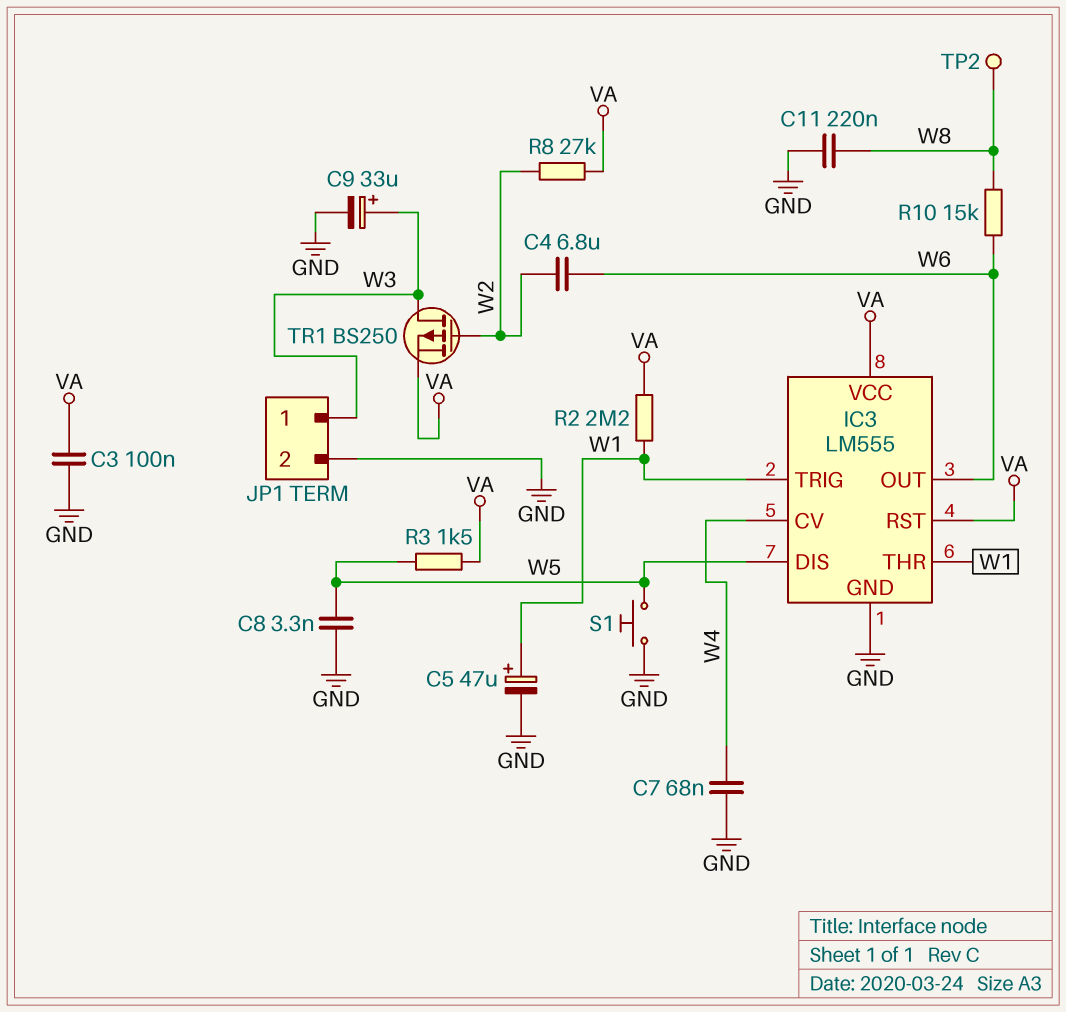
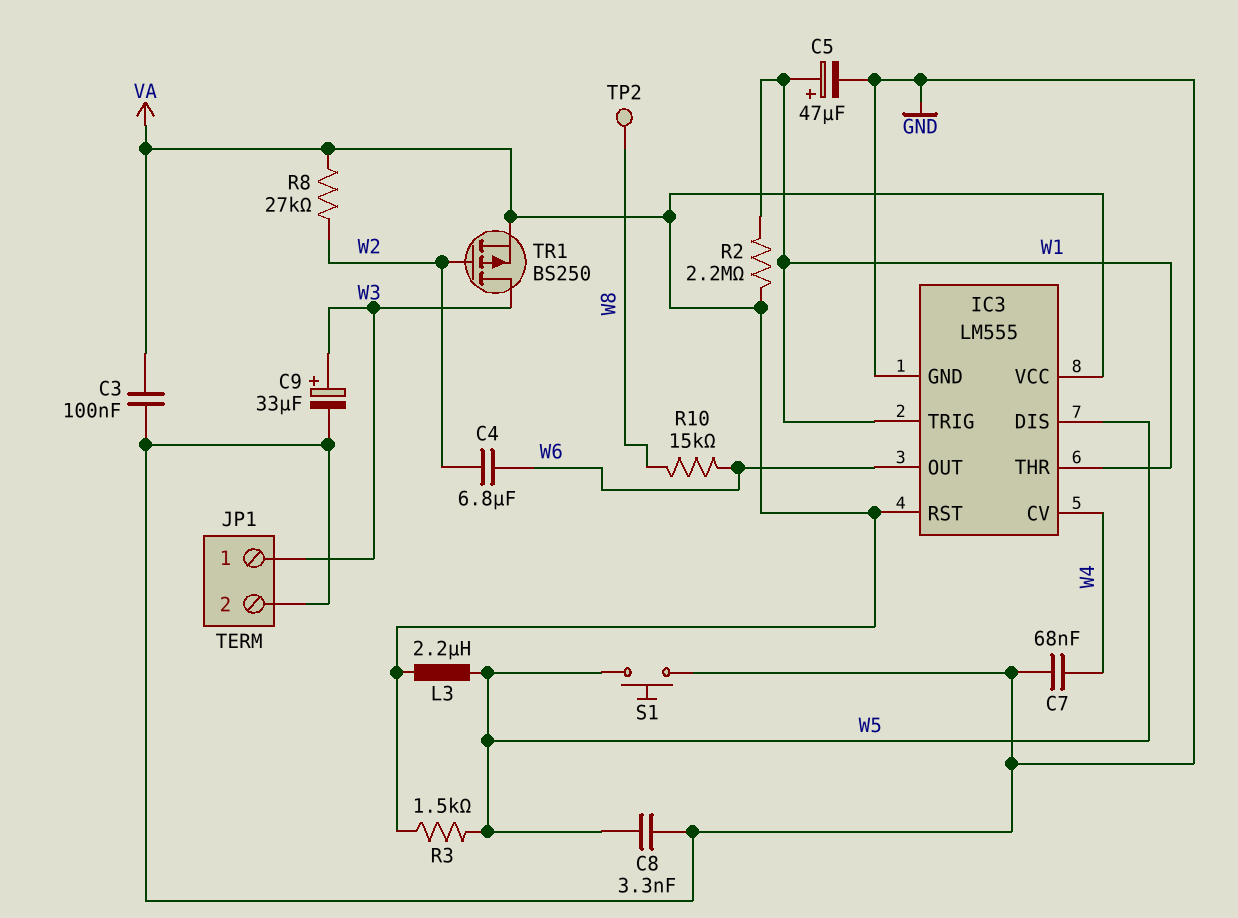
C11: 220nF (GND, W8) -> none
L3: none -> 2.2uH (VA, W5)

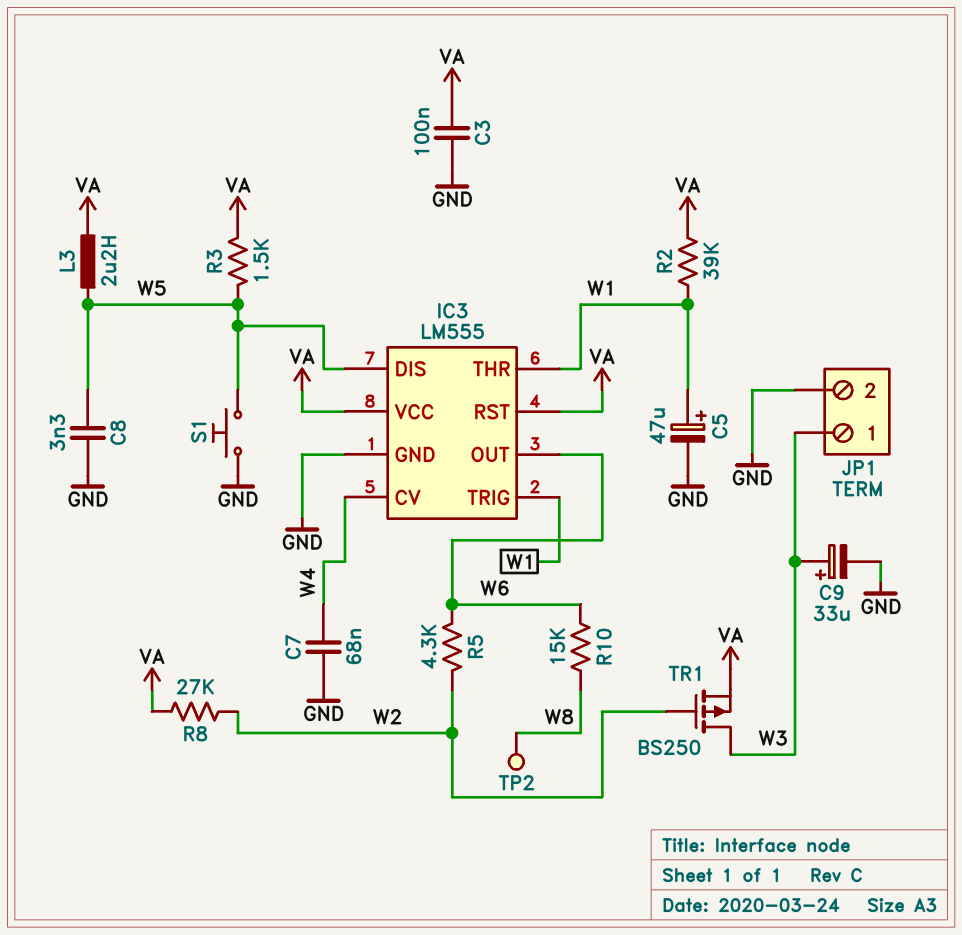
C4: 6.8uF (W2, W6) -> none
R2: 2.2M (VA, W1) -> 39k (VA, W1)
R5: none -> 4.3k (W2, W6)

